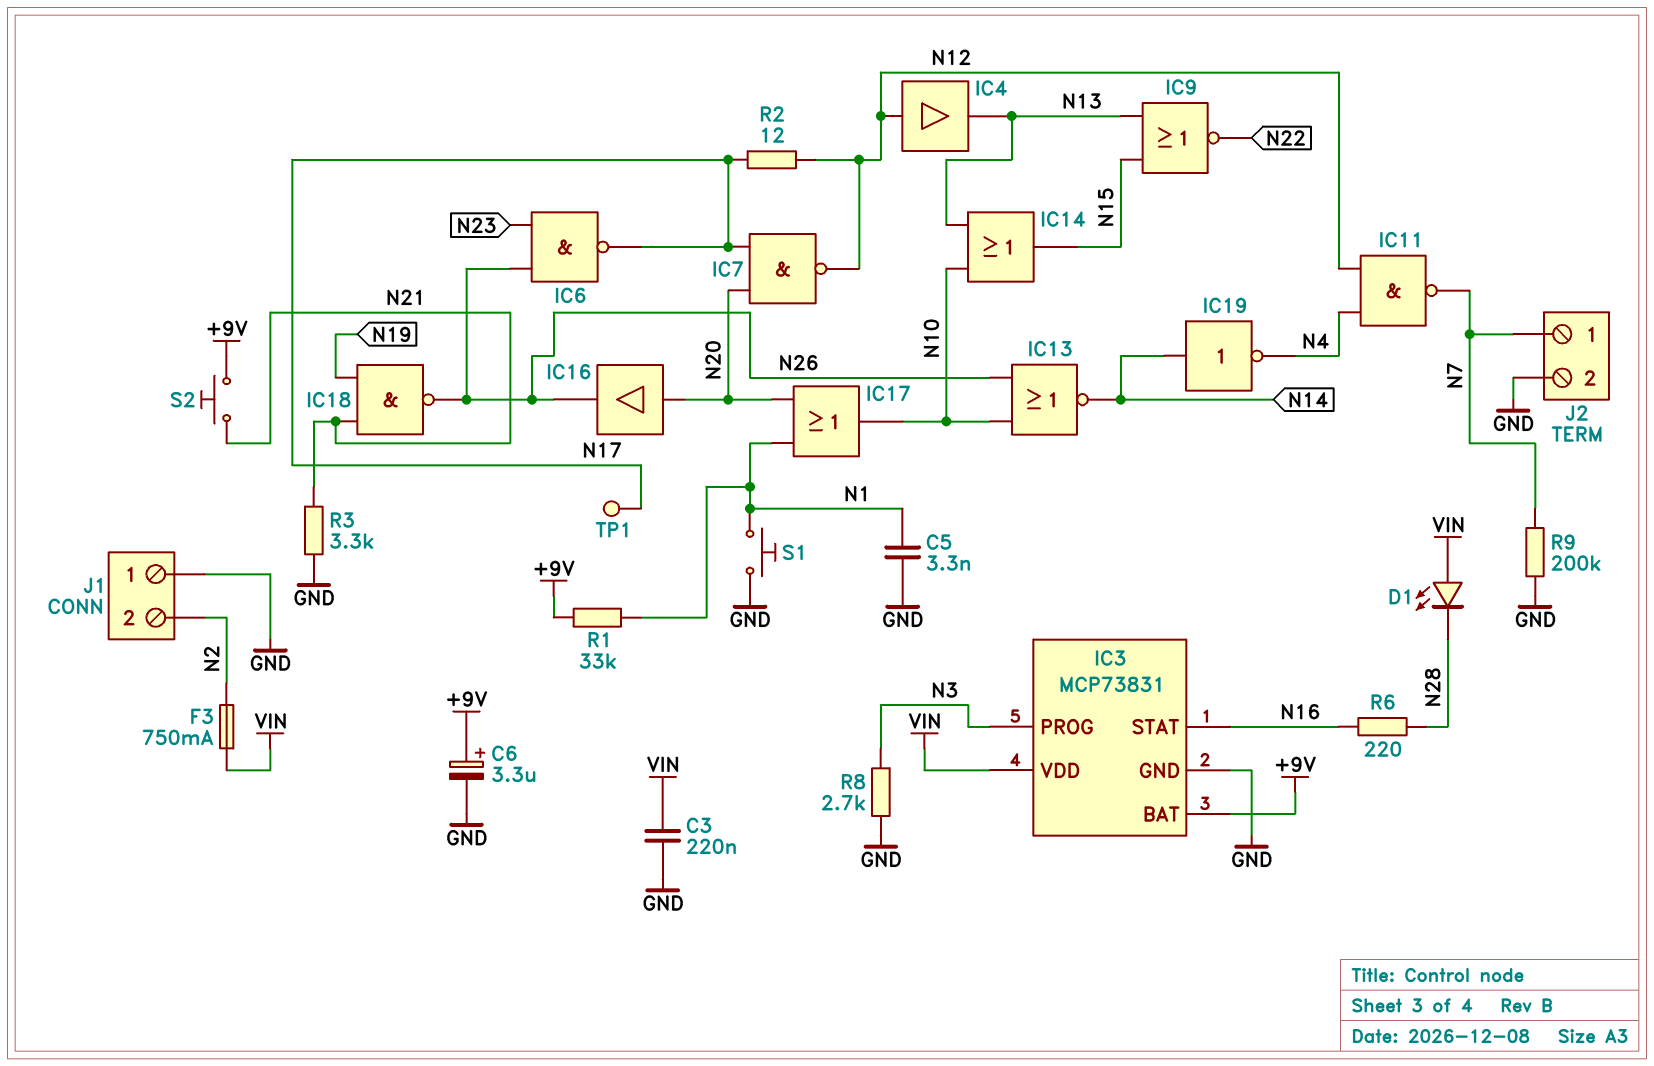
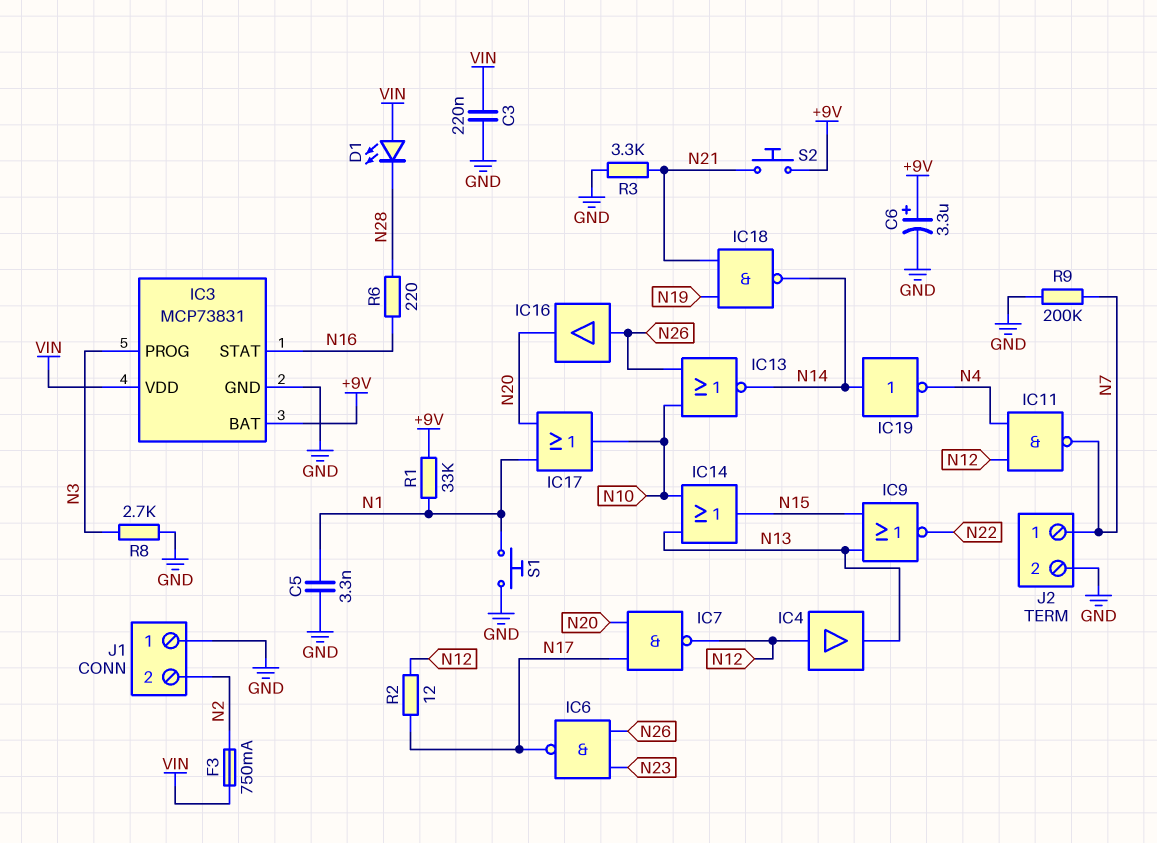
IC16: buffer (in N20, out N26) -> buffer (in N26, out N20)
IC18: NAND (in N19, in N21, out N26) -> NAND (in N19, in N21, out N14)
TP1: test point (N17) -> none

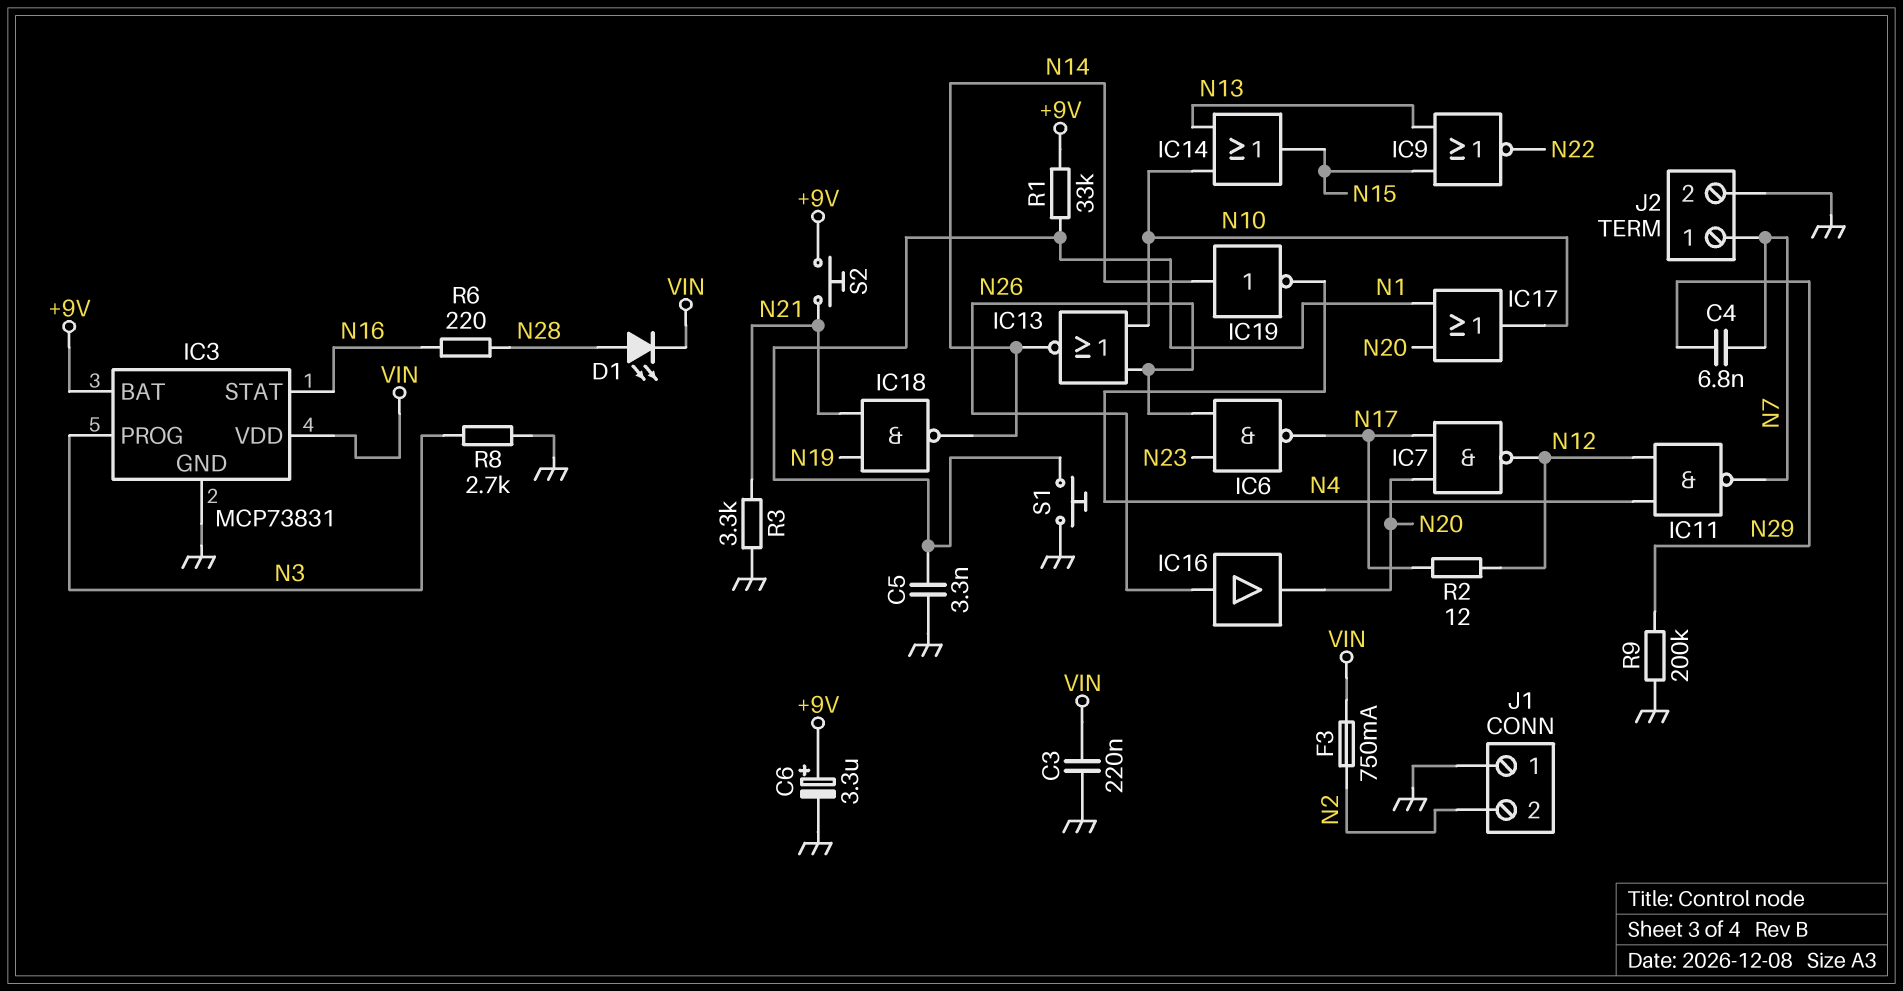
C4: none -> 6.8nF (N7, N29)
D1: LED (A VIN, K N28) -> LED (A N28, K VIN)
IC4: buffer (in N12, out N13) -> none
R9: 200k (GND, N7) -> 200k (GND, N29)

